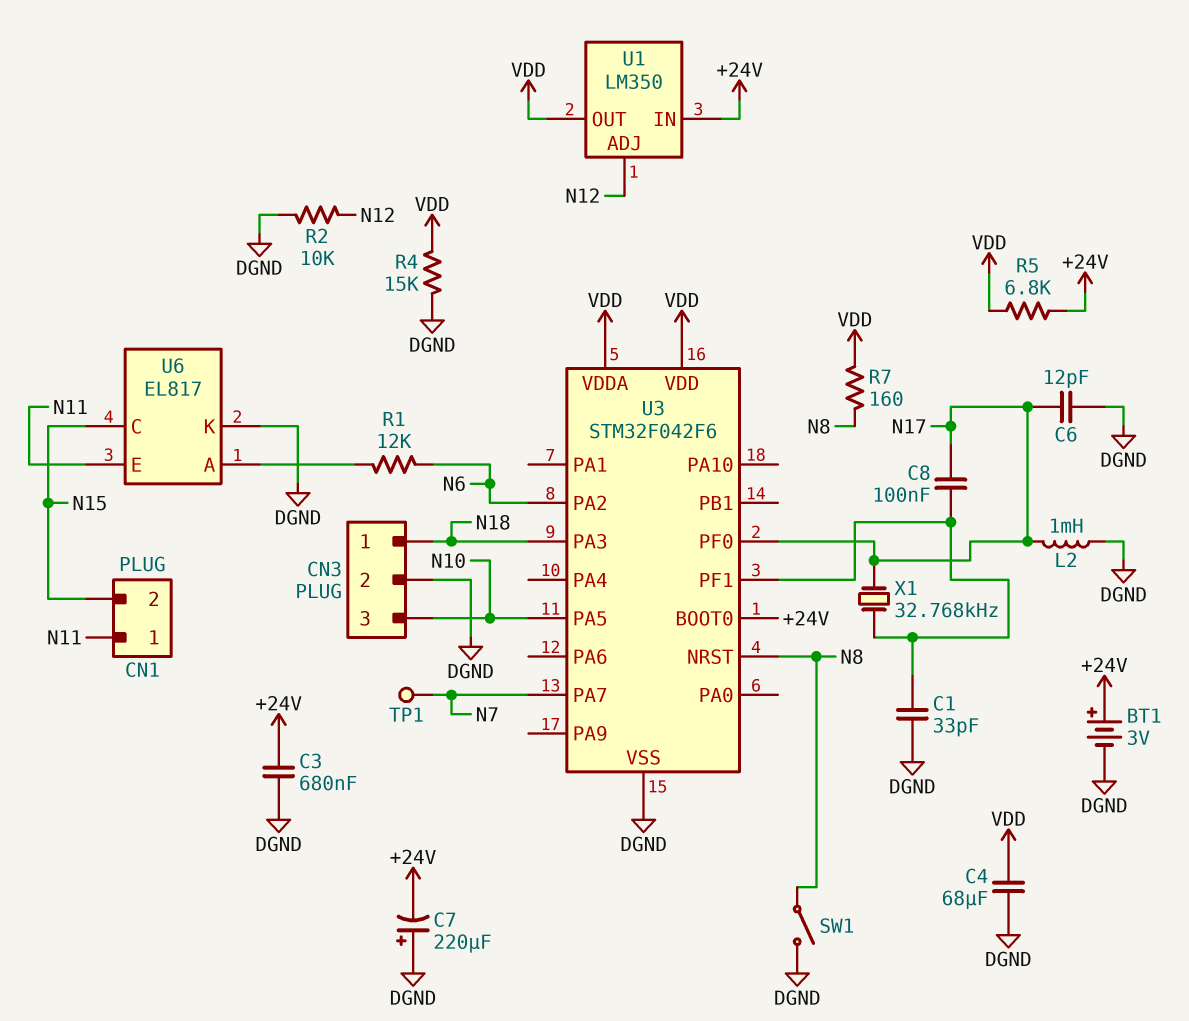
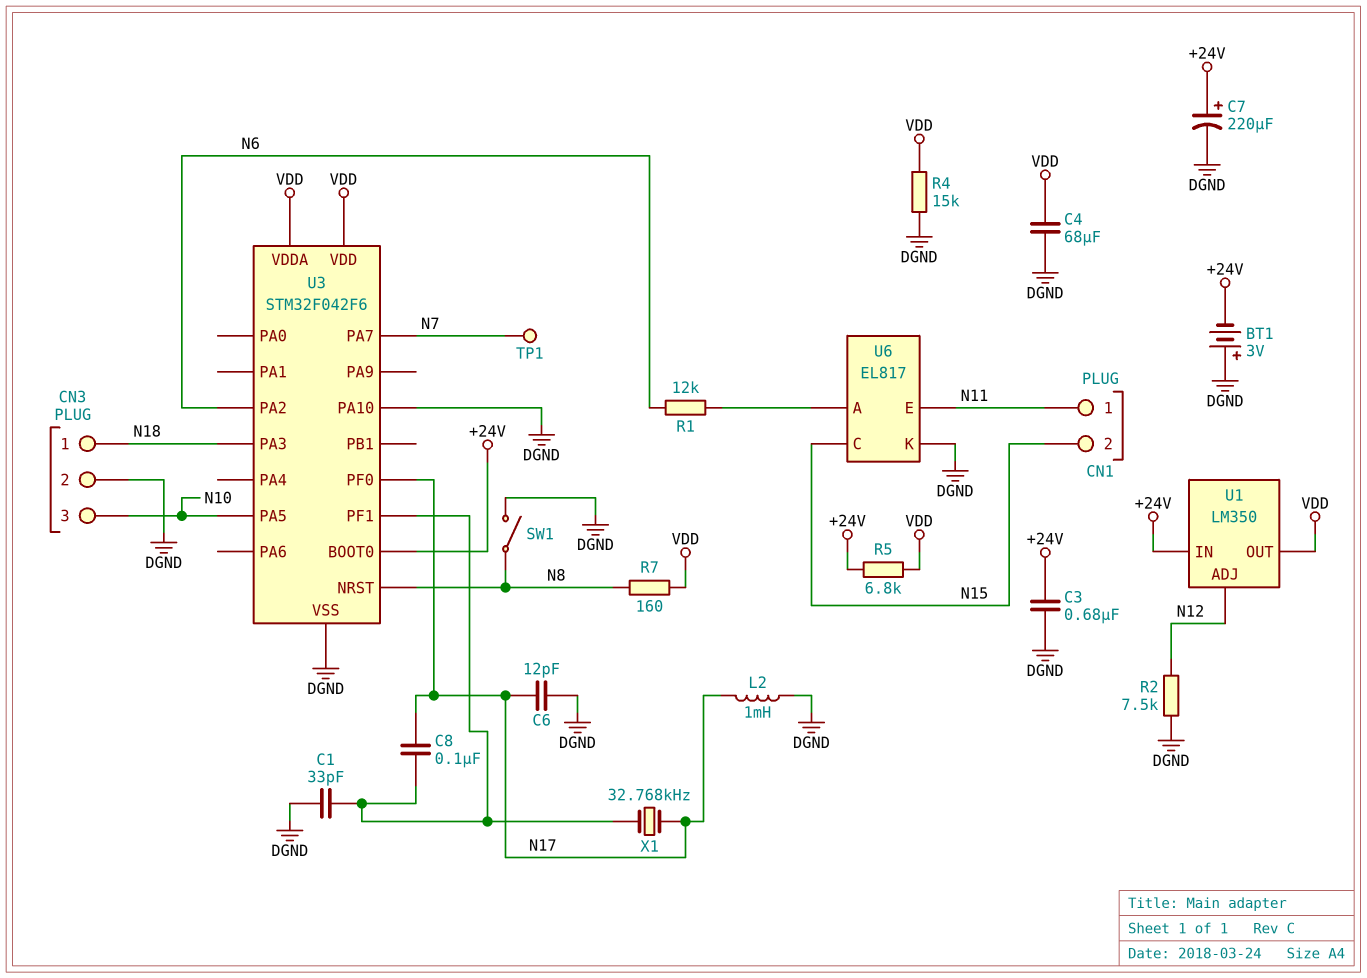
BT1: 3V (plus +24V, minus DGND) -> 3V (plus DGND, minus +24V)
C7: 220uF (plus DGND, minus +24V) -> 220uF (plus +24V, minus DGND)
R2: 10k (DGND, N12) -> 7.5k (DGND, N12)
U3 pin PA10: none -> DGND

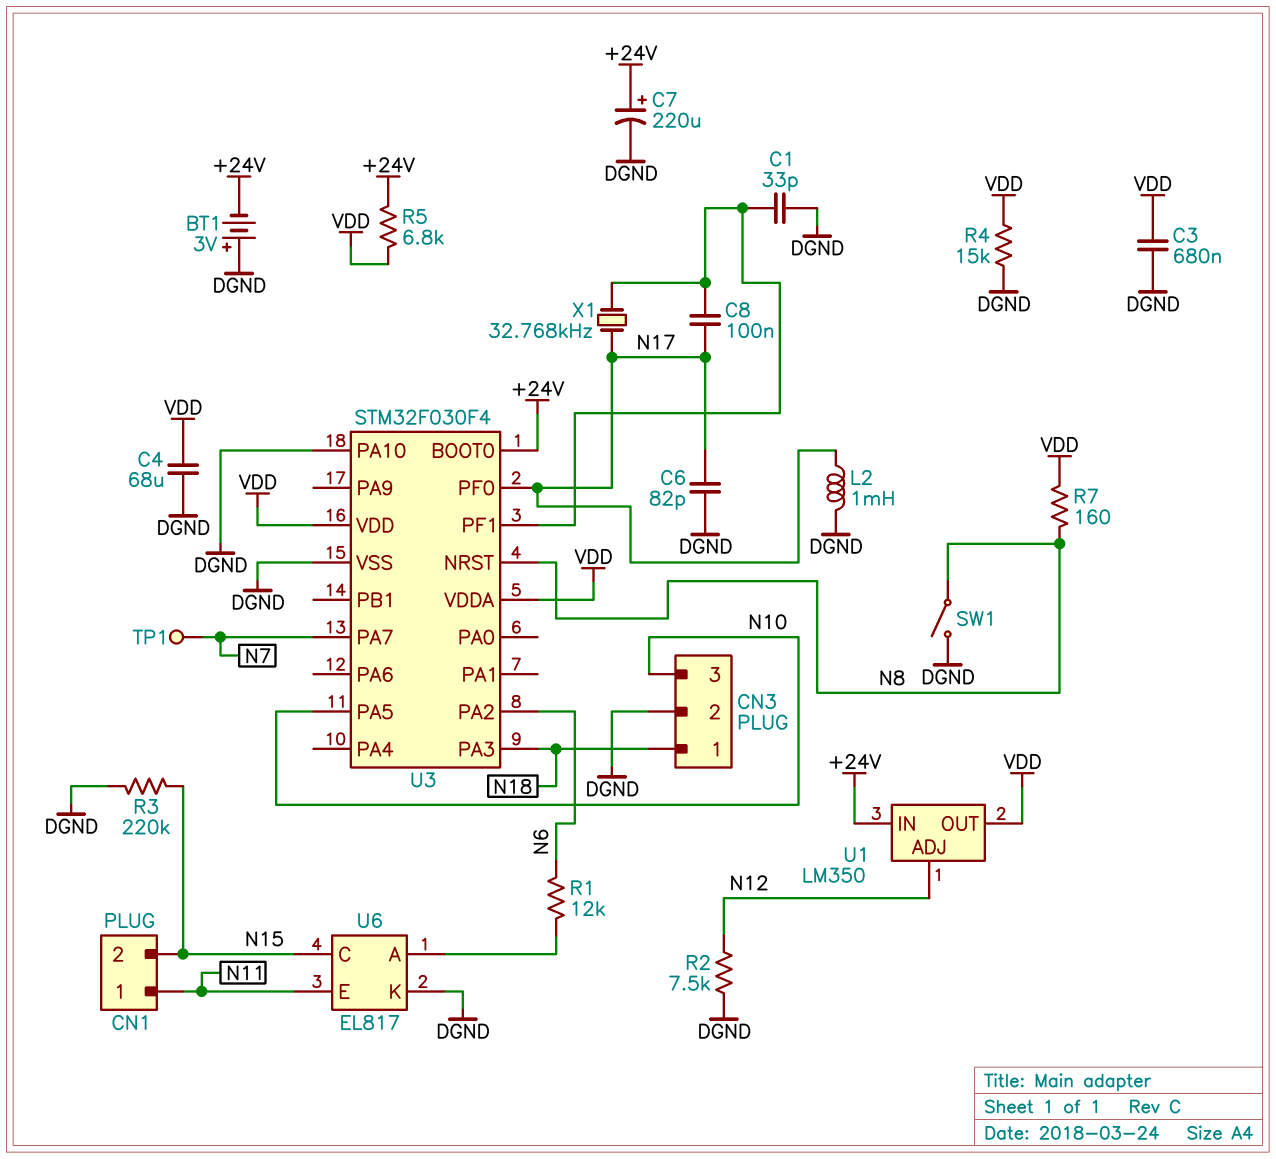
C3: 680nF (+24V, DGND) -> 680nF (DGND, VDD)
C6: 12pF (DGND, N17) -> 82pF (DGND, N17)
R3: none -> 220k (DGND, N15)
U3: STM32F042F6 -> STM32F030F4

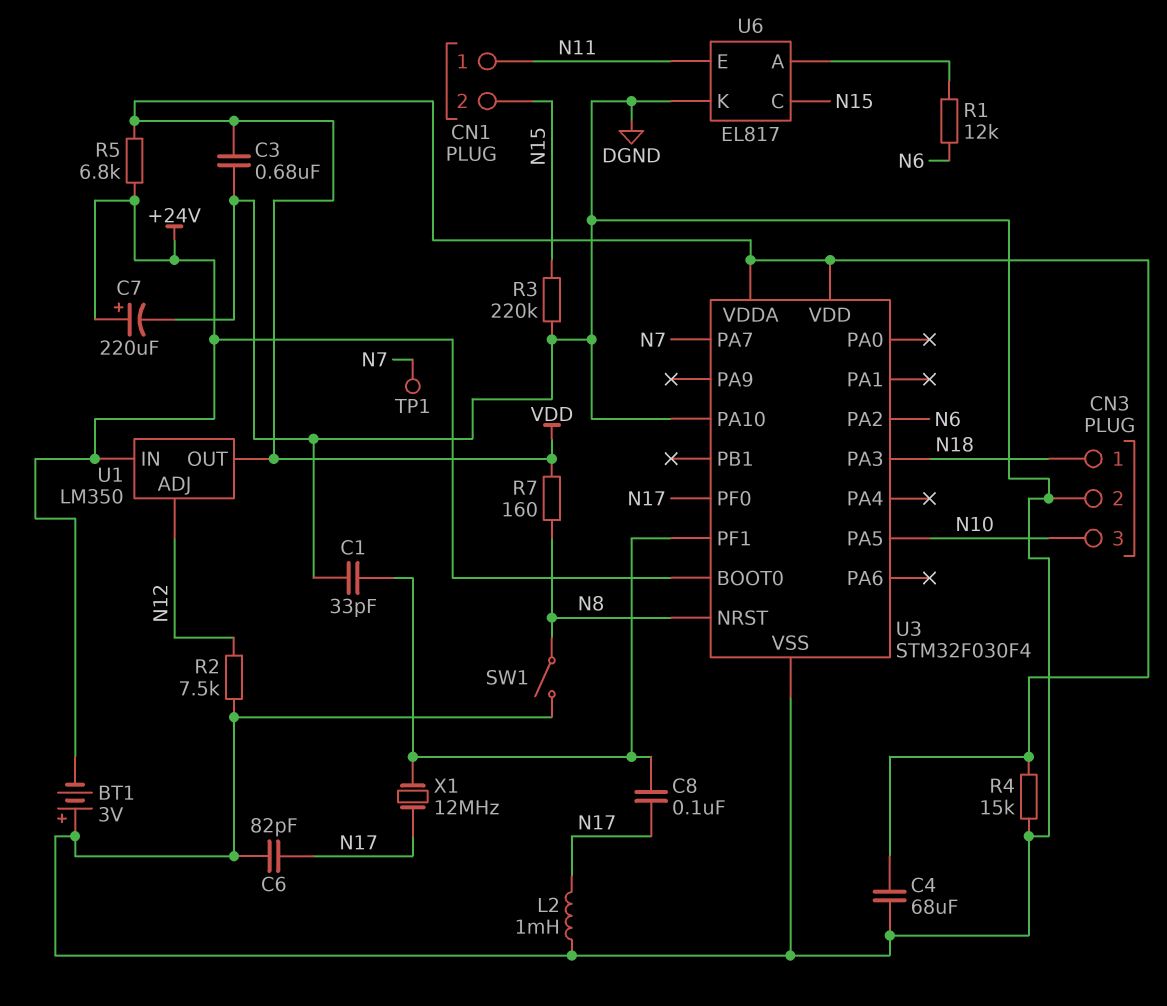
X1: 32.768kHz (N17, U3/PF1) -> 12MHz (N17, U3/PF1)

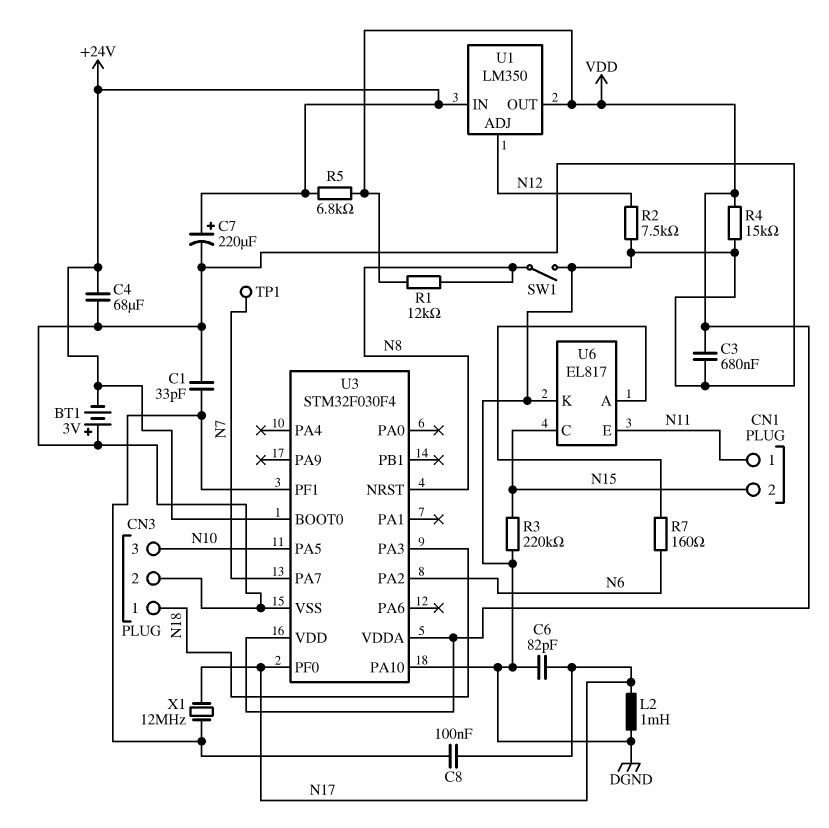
C4: 68uF (DGND, VDD) -> 68uF (+24V, DGND)
R1: 12k (N6, U6/A) -> 12k (N8, VDD)
R7: 160 (N8, VDD) -> 160 (N6, U6/A)

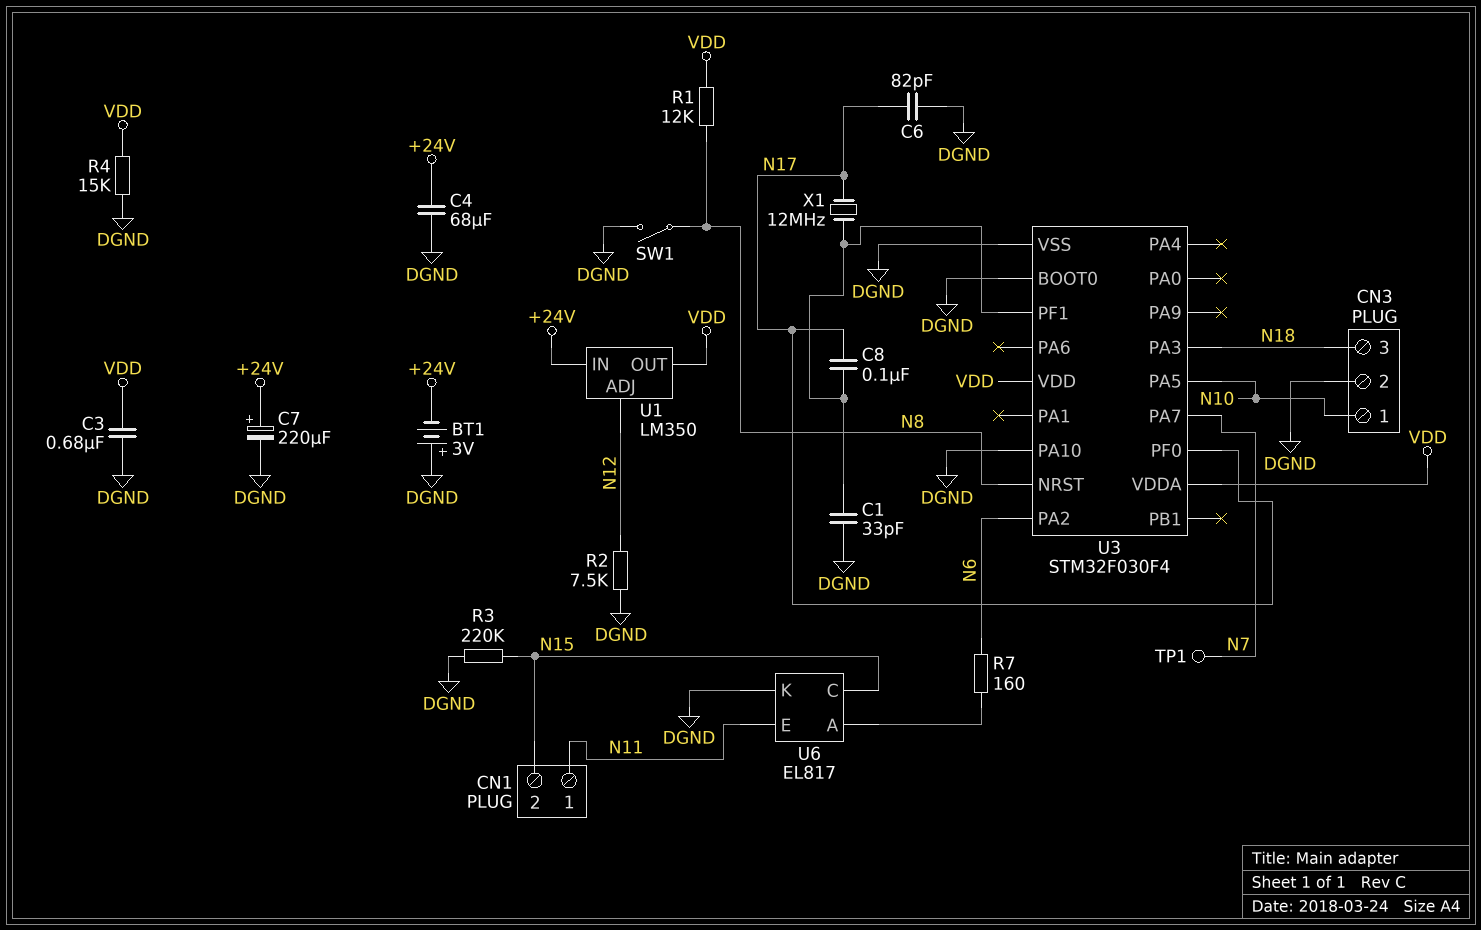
CN3 pin 1: N18 -> N10
CN3 pin 3: N10 -> N18
L2: 1mH (DGND, N17) -> none
R5: 6.8k (+24V, VDD) -> none
U3 pin BOOT0: +24V -> DGND

